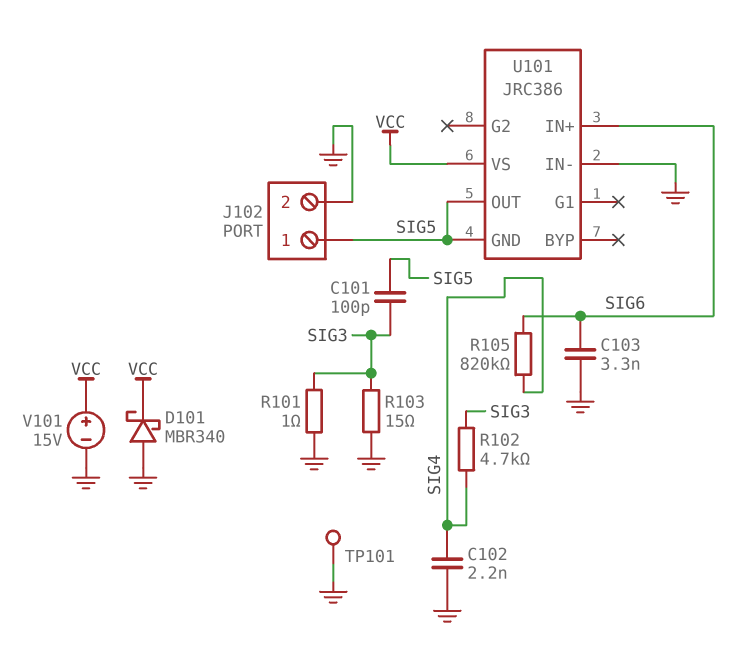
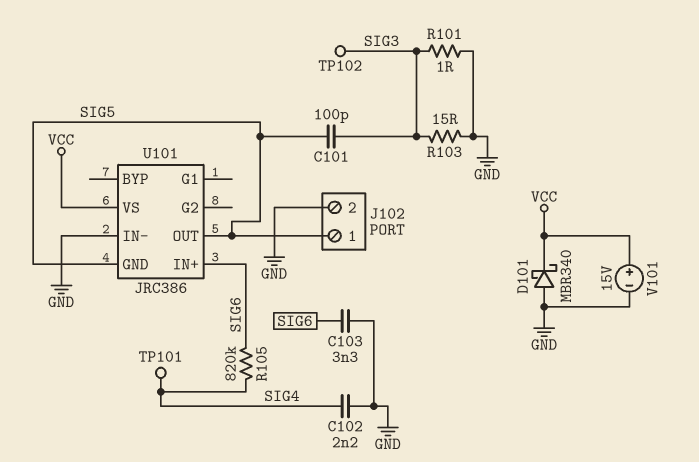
R102: 4.7k (SIG3, SIG4) -> none
TP101: test point (GND) -> test point (SIG4)
TP102: none -> test point (SIG3)

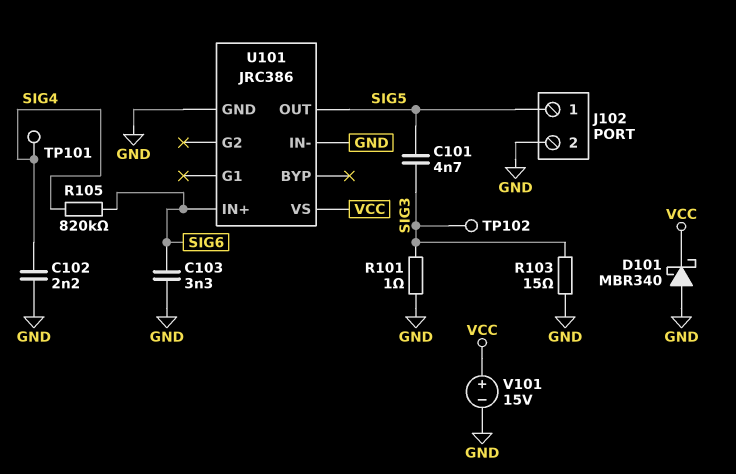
C101: 100pF (SIG3, SIG5) -> 4.7nF (SIG3, SIG5)
U101 pin GND: SIG5 -> GND

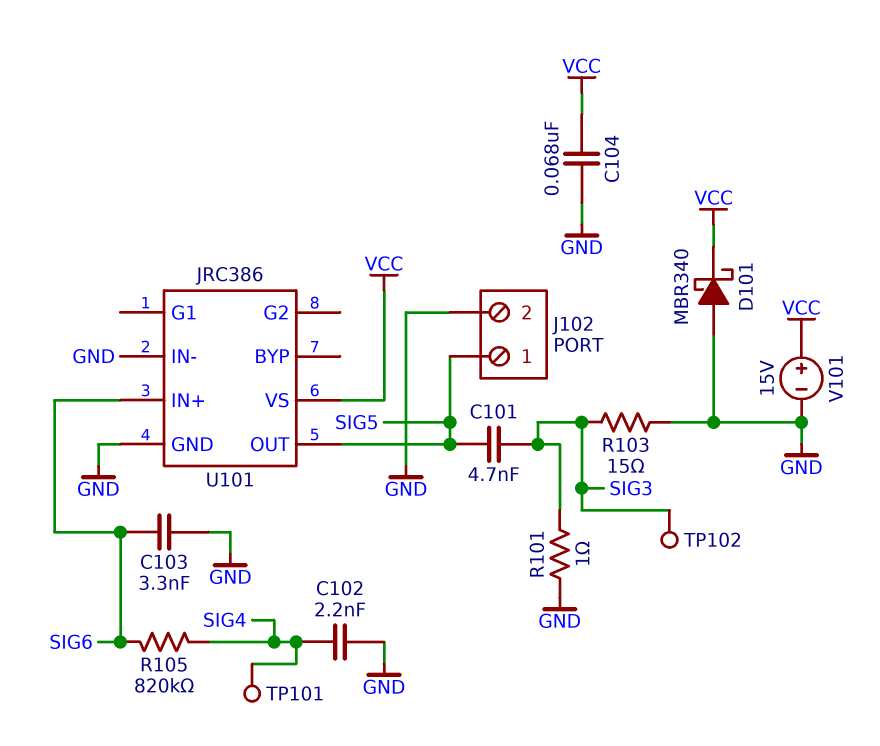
C104: none -> 68nF (GND, VCC)

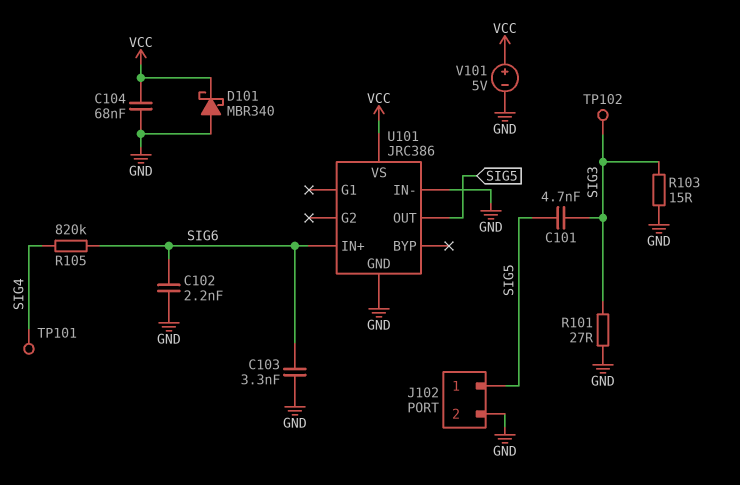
C102: 2.2nF (GND, SIG4) -> 2.2nF (GND, SIG6)
R101: 1 (GND, SIG3) -> 27 (GND, SIG3)
V101: 15V (plus VCC, minus GND) -> 5V (plus VCC, minus GND)

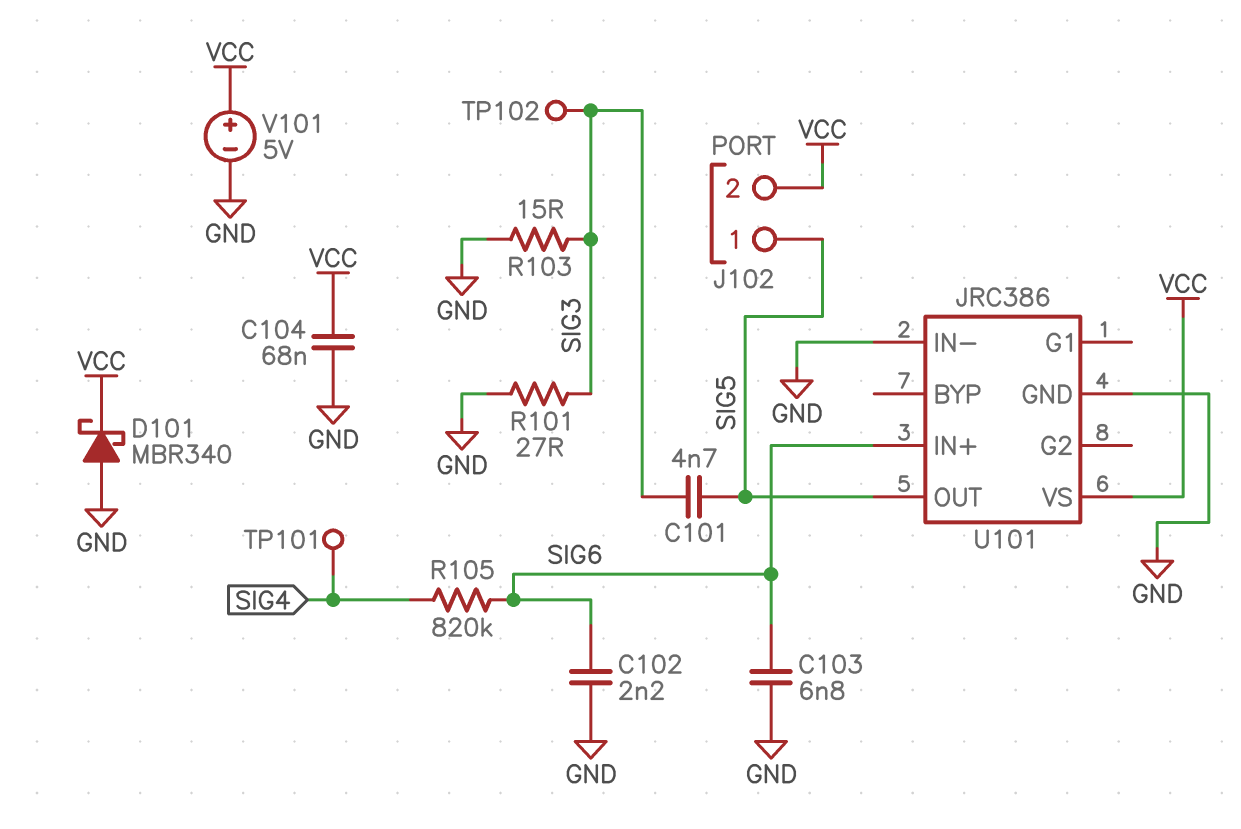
C103: 3.3nF (GND, SIG6) -> 6.8nF (GND, SIG6)
J102 pin 2: GND -> VCC

